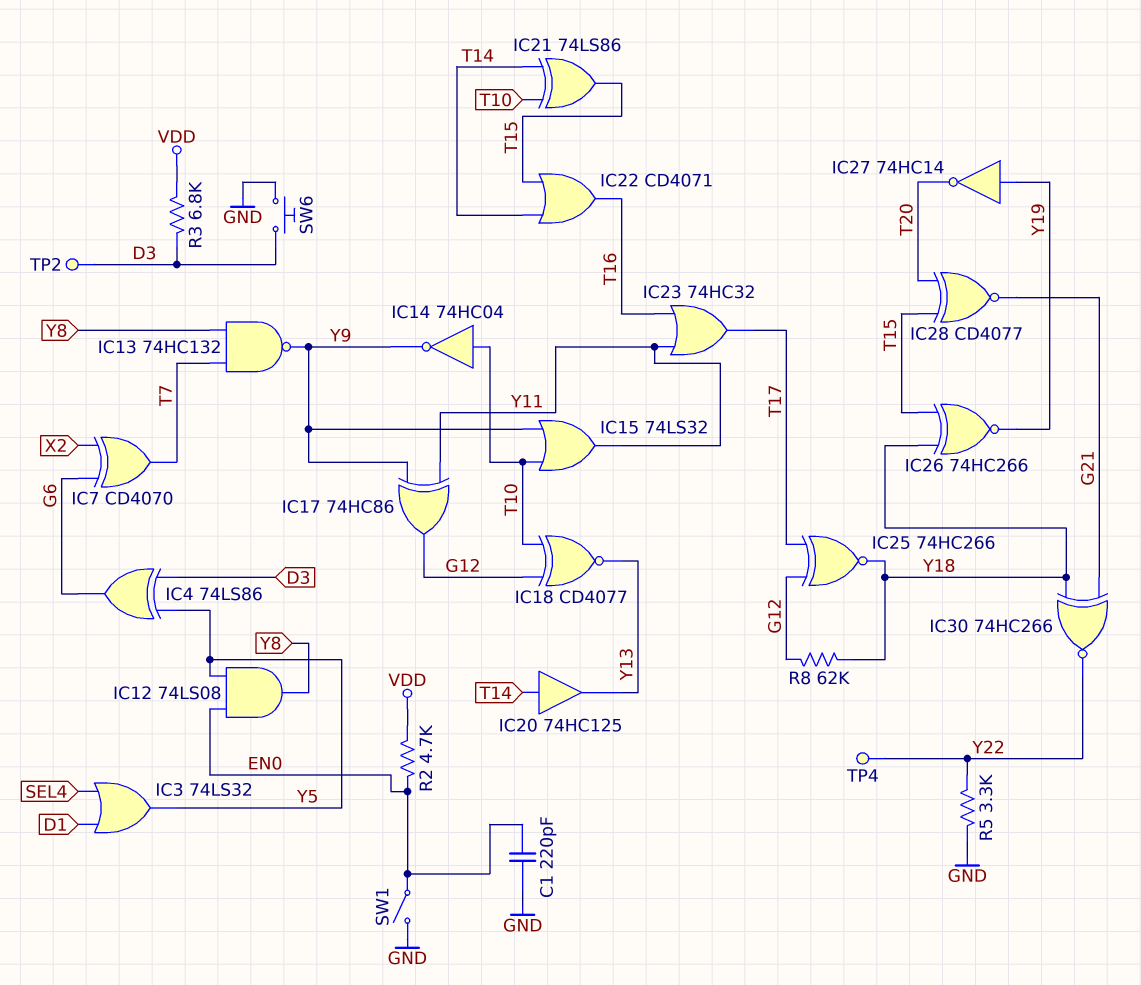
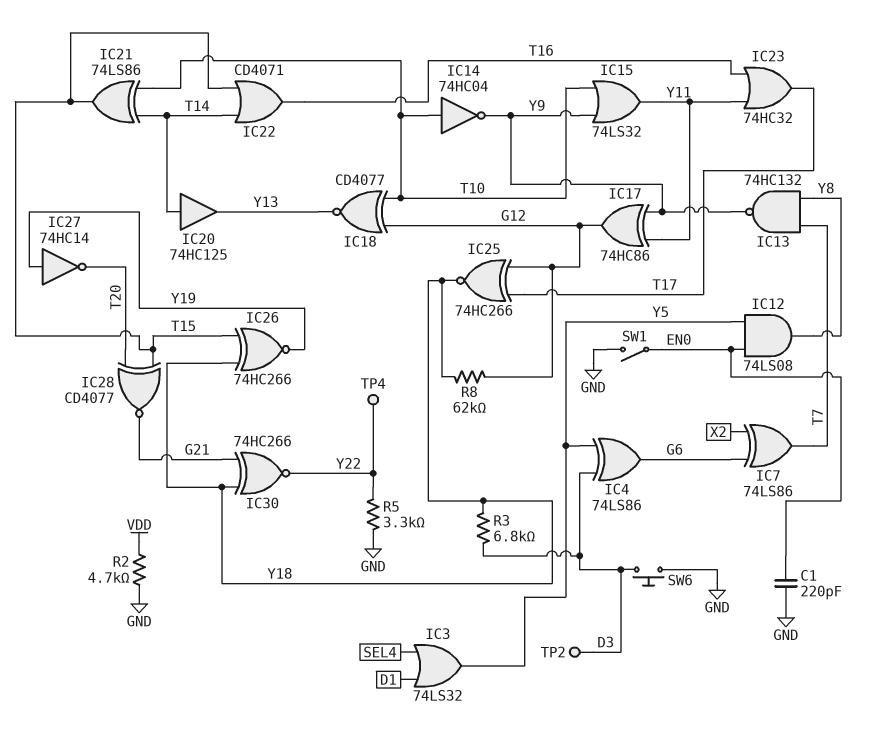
IC7: XOR CD4070 (in G6, in X2, out T7) -> XOR 74LS86 (in G6, in X2, out T7)
R2: 4.7k (EN0, VDD) -> 4.7k (GND, VDD)
R3: 6.8k (D3, VDD) -> 6.8k (D3, Y18)

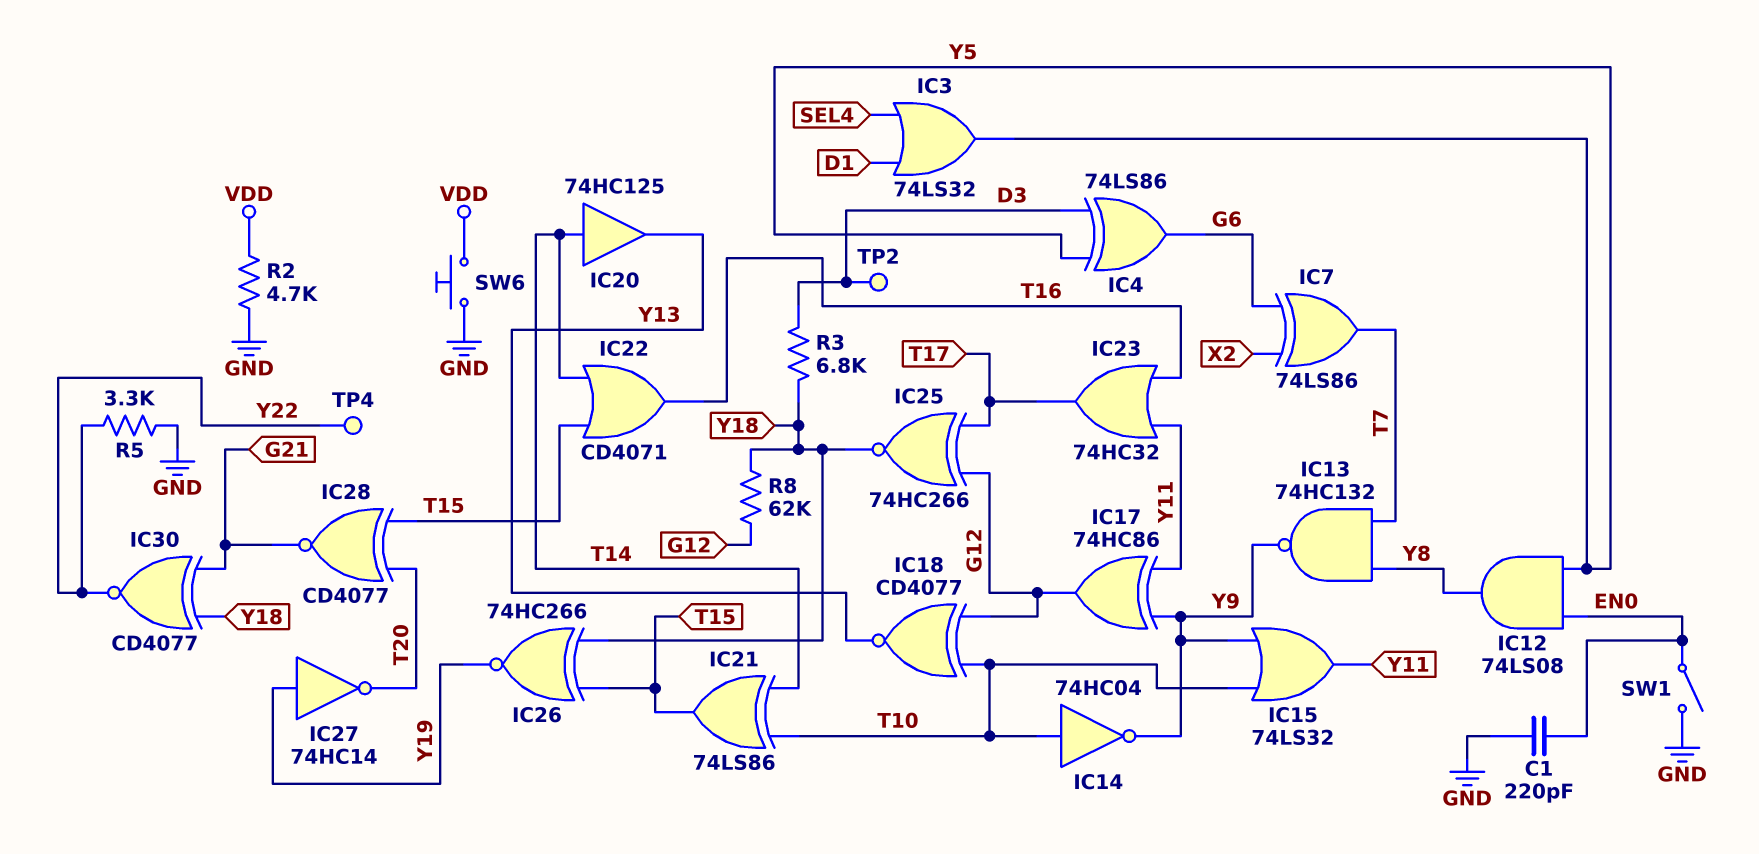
IC30: XNOR 74HC266 (in G21, in Y18, out Y22) -> XNOR CD4077 (in G21, in Y18, out Y22)
SW6: button (D3, GND) -> button (GND, VDD)

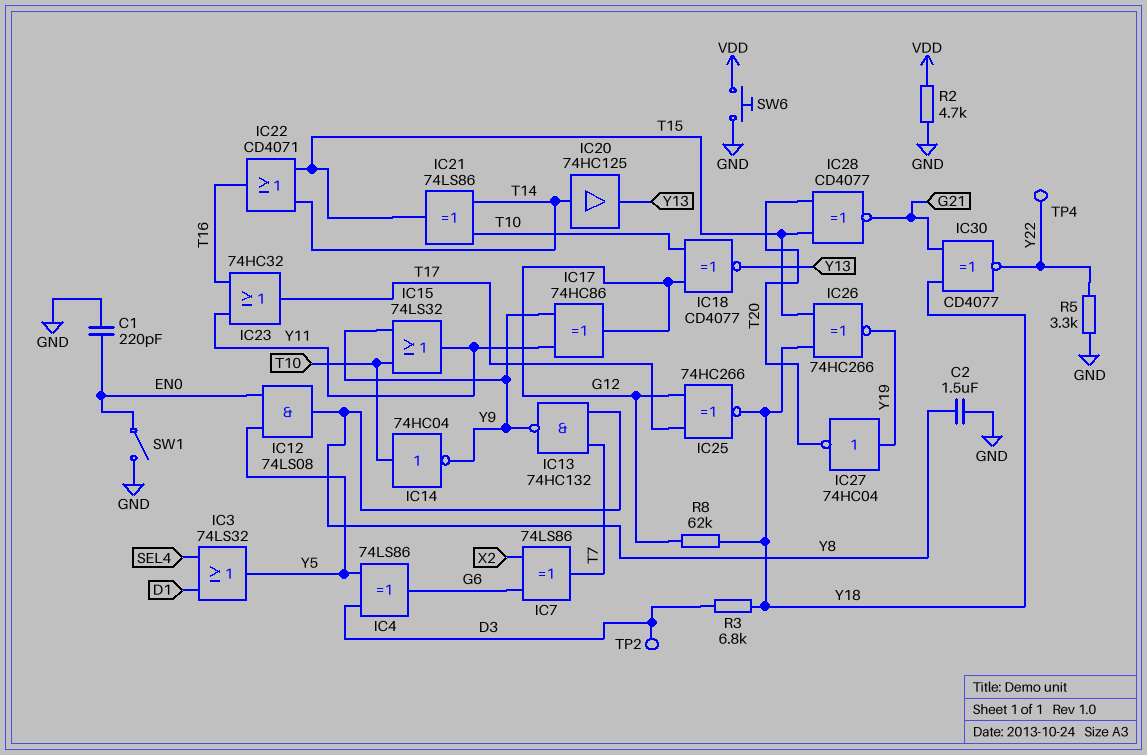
C2: none -> 1.5uF (GND, Y8)
IC27: NOT 74HC14 (in Y19, out T20) -> NOT 74HC04 (in Y19, out T20)

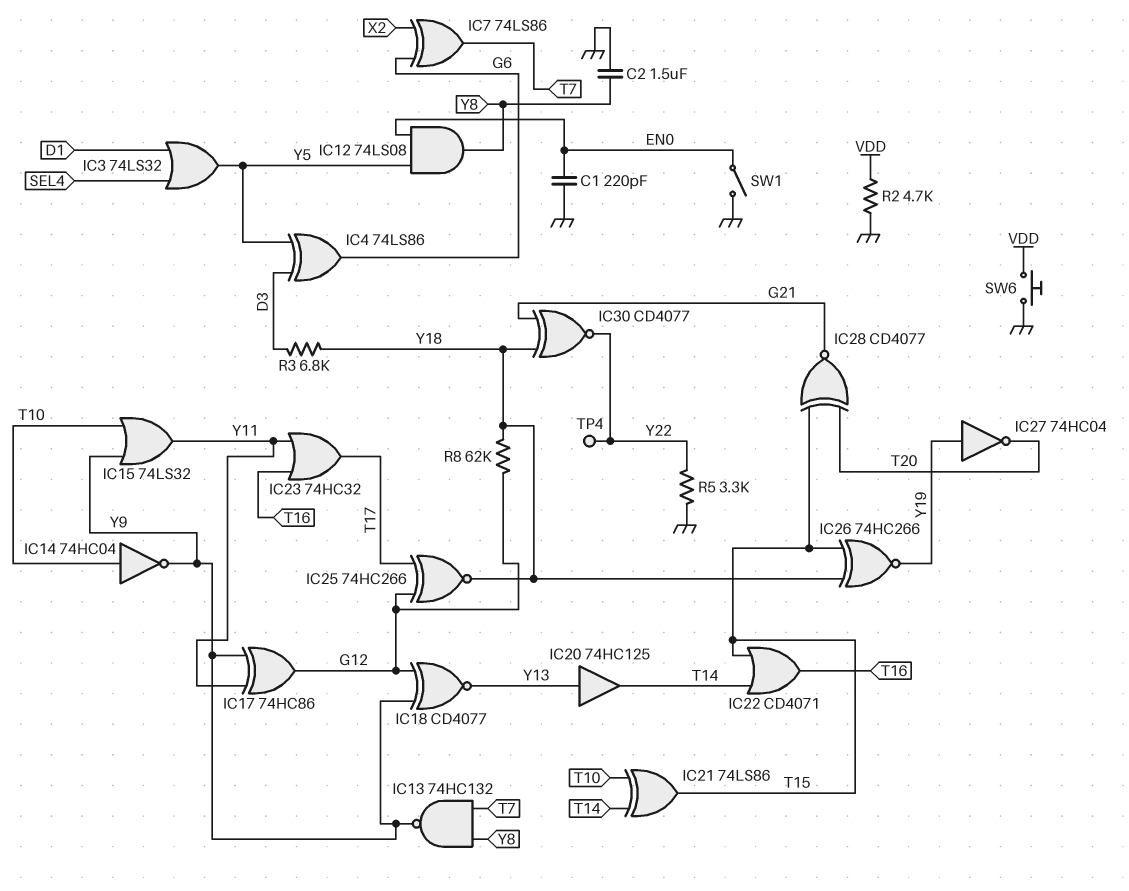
IC18: XNOR CD4077 (in G12, in T10, out Y13) -> XNOR CD4077 (in G12, in Y9, out Y13)
IC20: buffer 74HC125 (in T14, out Y13) -> buffer 74HC125 (in Y13, out T14)
TP2: test point (D3) -> none

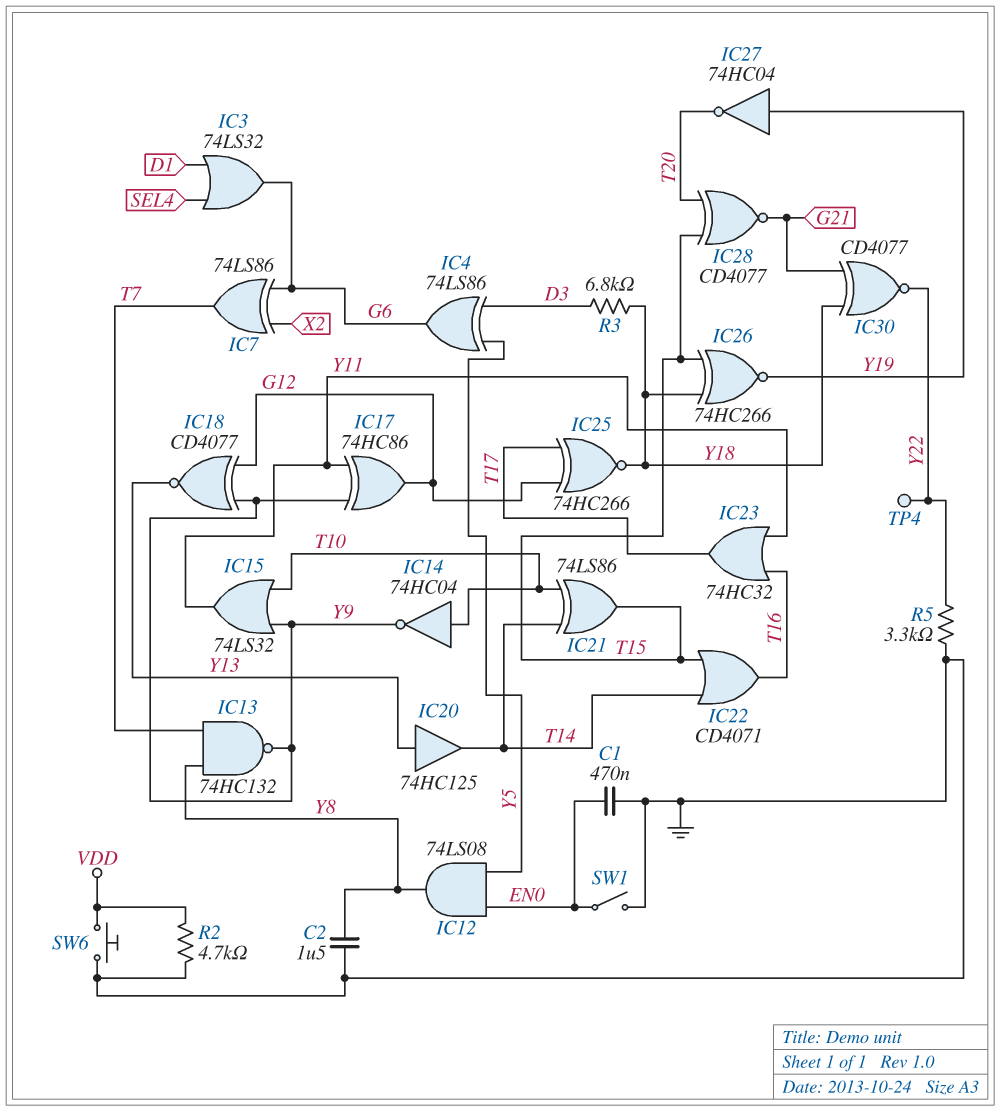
C1: 220pF (EN0, GND) -> 470nF (EN0, GND)
IC3: OR 74LS32 (in D1, in SEL4, out Y5) -> OR 74LS32 (in D1, in SEL4, out G6)
R8: 62k (G12, Y18) -> none

